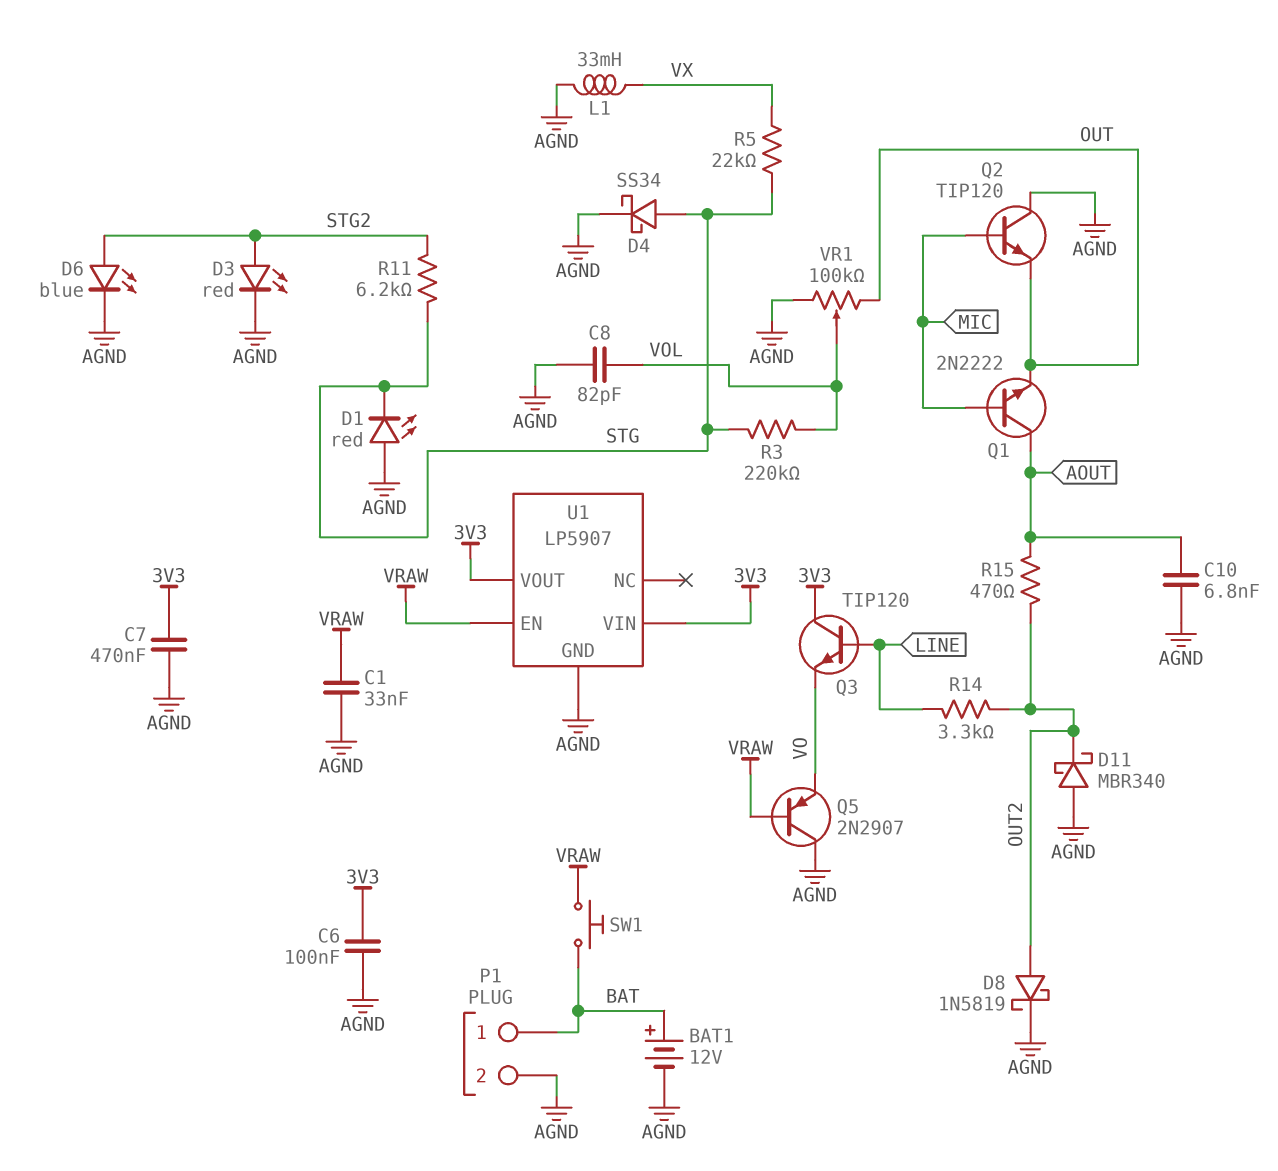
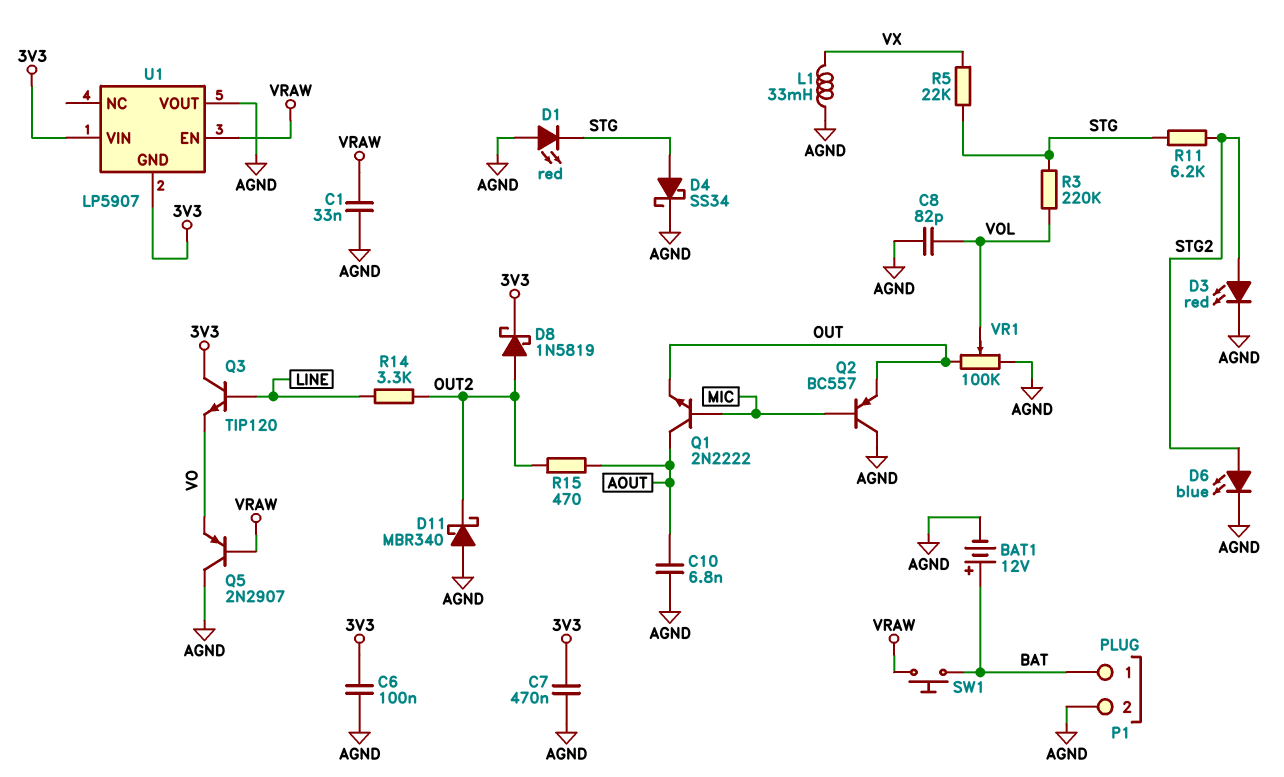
D8: schottky 1N5819 (A OUT2, K AGND) -> schottky 1N5819 (A OUT2, K 3V3)
Q2: NPN TIP120 (B MIC, C AGND, E OUT) -> PNP BC557 (B MIC, C AGND, E OUT)
U1 pin GND: AGND -> 3V3
U1 pin VOUT: 3V3 -> AGND

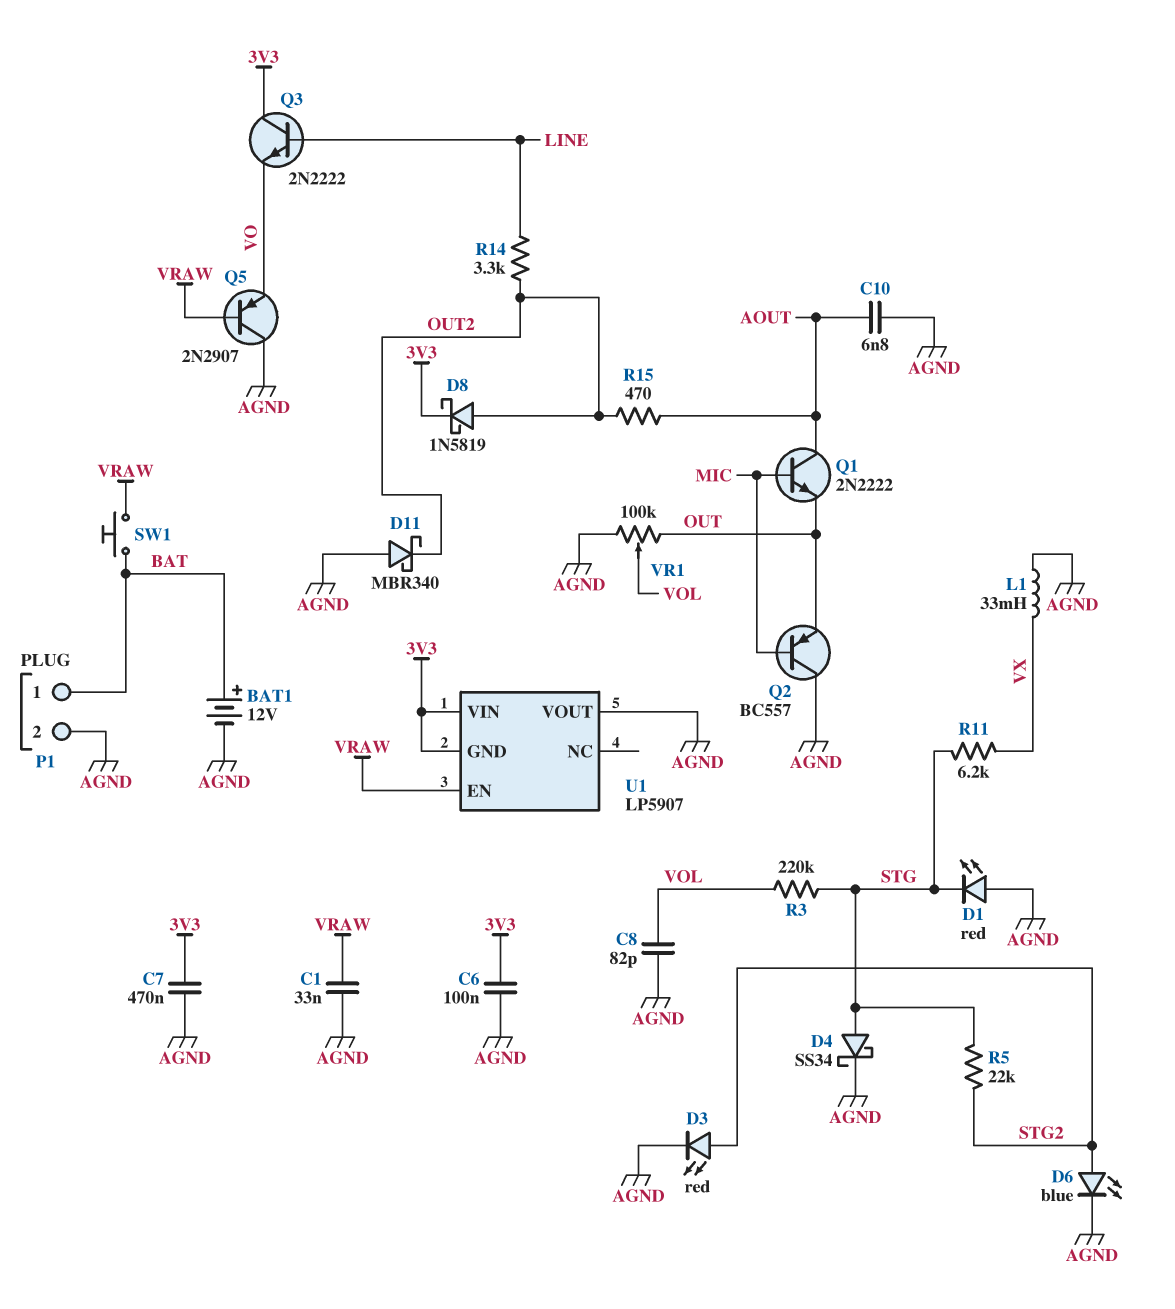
Q3: NPN TIP120 (B LINE, C 3V3, E VO) -> NPN 2N2222 (B LINE, C 3V3, E VO)
R5: 22k (STG, VX) -> 22k (STG, STG2)
R11: 6.2k (STG, STG2) -> 6.2k (STG, VX)

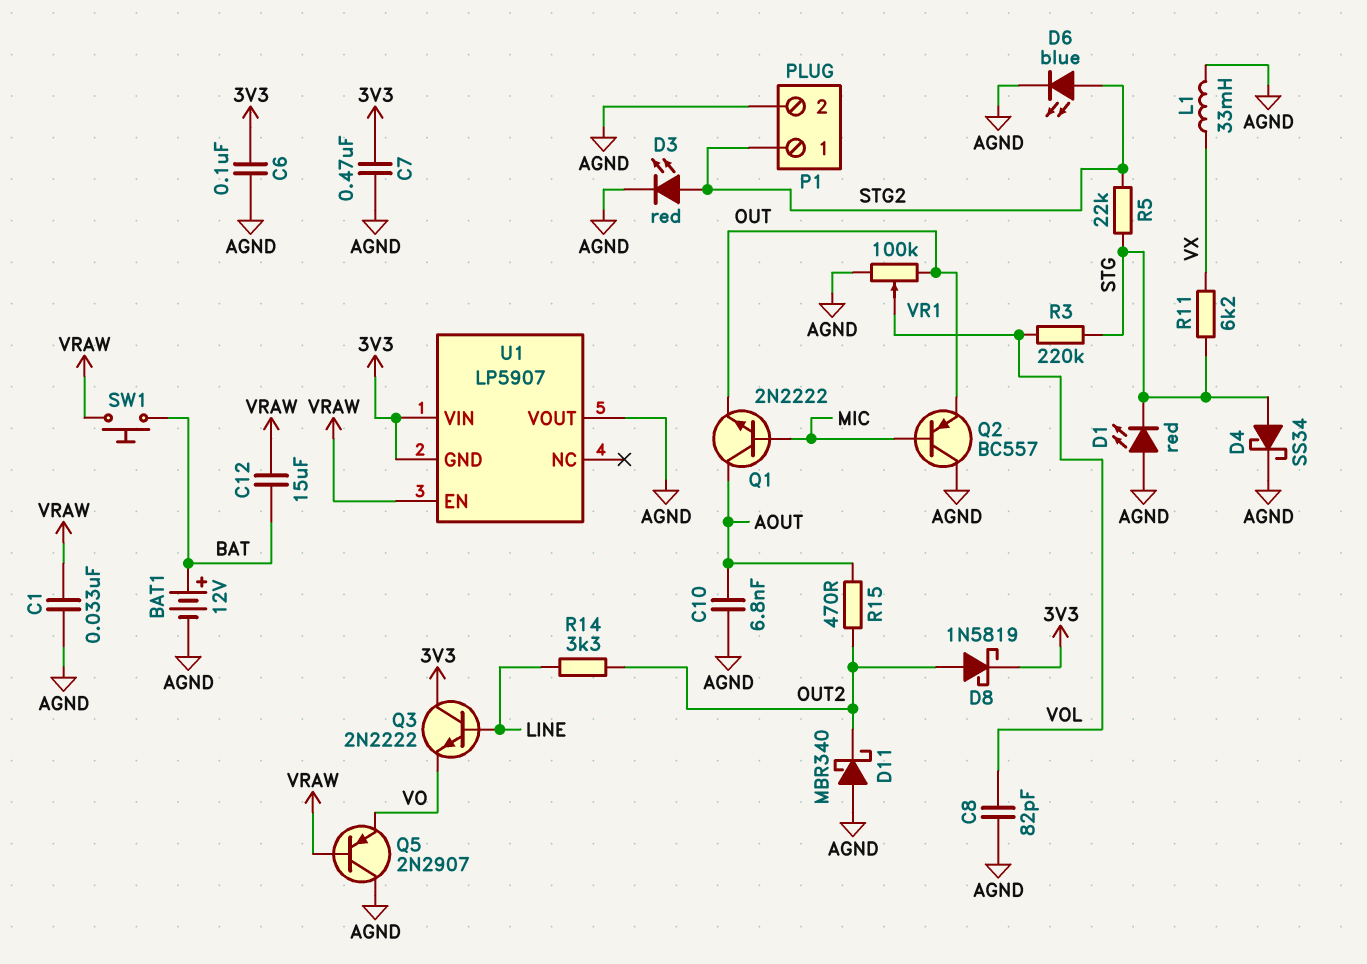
C12: none -> 15uF (BAT, VRAW)
P1 pin 1: BAT -> STG2

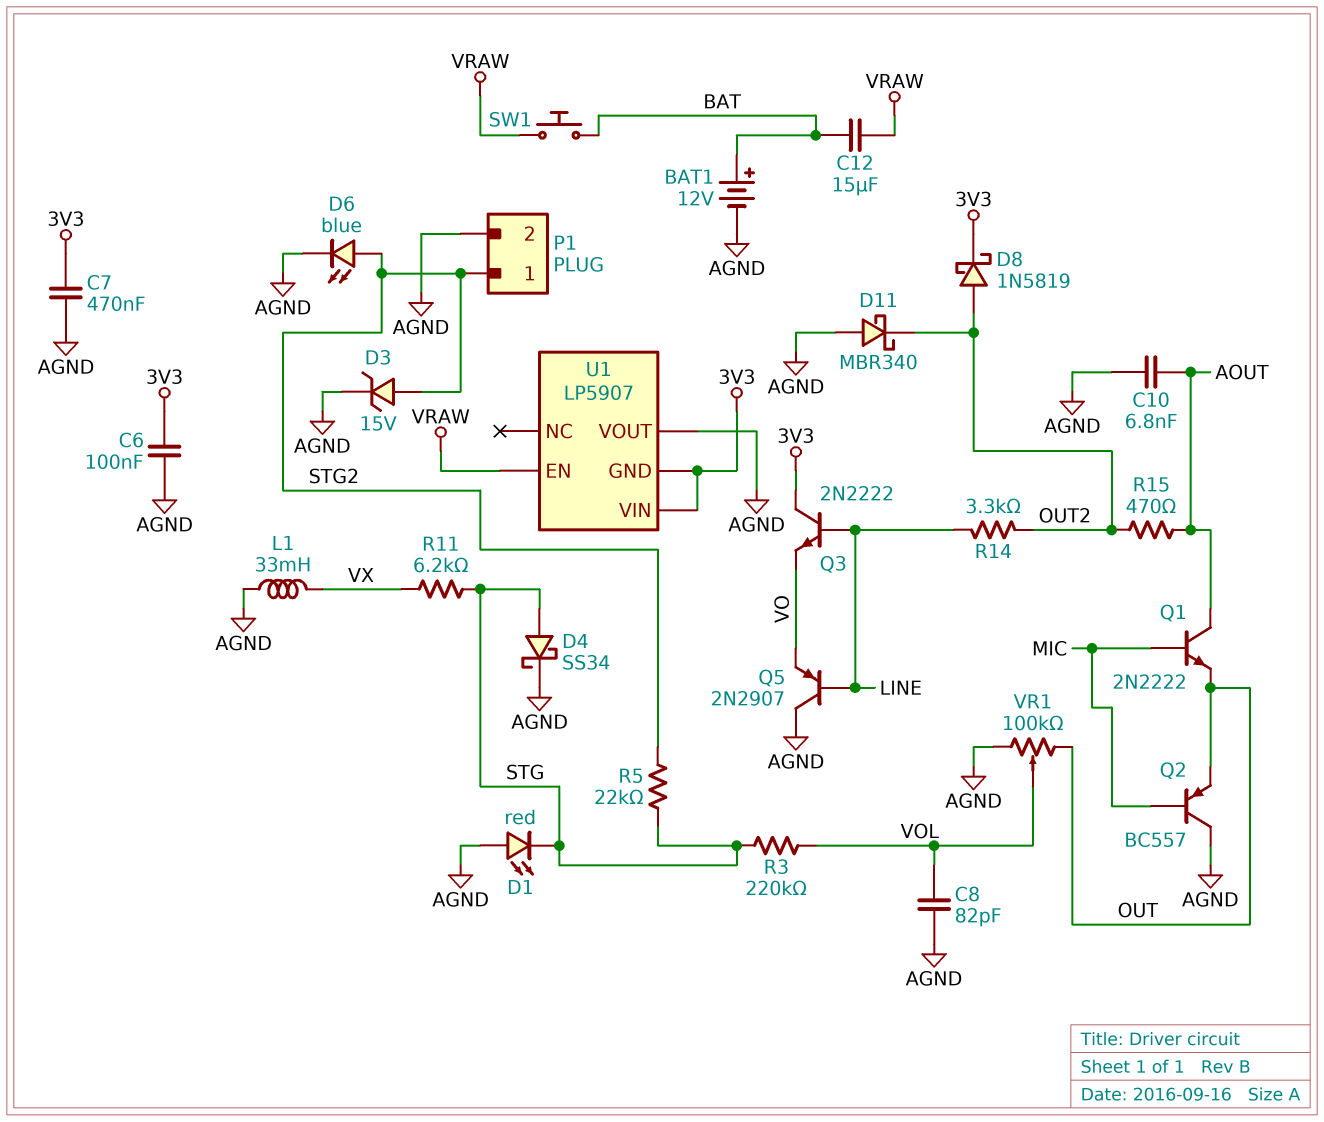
C1: 33nF (AGND, VRAW) -> none
D3: LED red (A STG2, K AGND) -> zener 15V (A STG2, K AGND)
Q5: PNP 2N2907 (B VRAW, C AGND, E VO) -> PNP 2N2907 (B LINE, C AGND, E VO)

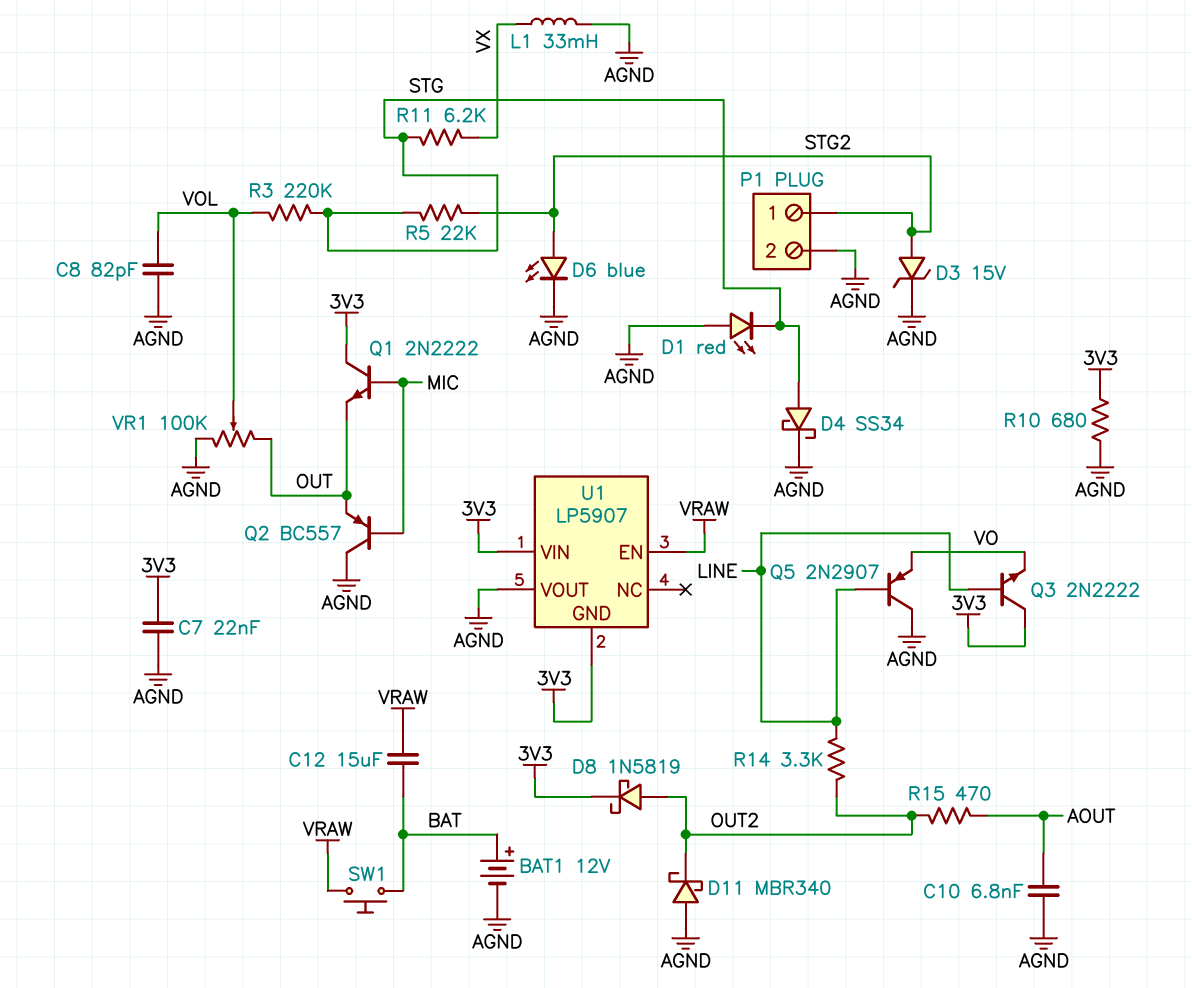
C6: 100nF (3V3, AGND) -> none
C7: 470nF (3V3, AGND) -> 22nF (3V3, AGND)
Q1: NPN 2N2222 (B MIC, C AOUT, E OUT) -> NPN 2N2222 (B MIC, C 3V3, E OUT)
R10: none -> 680 (3V3, AGND)

